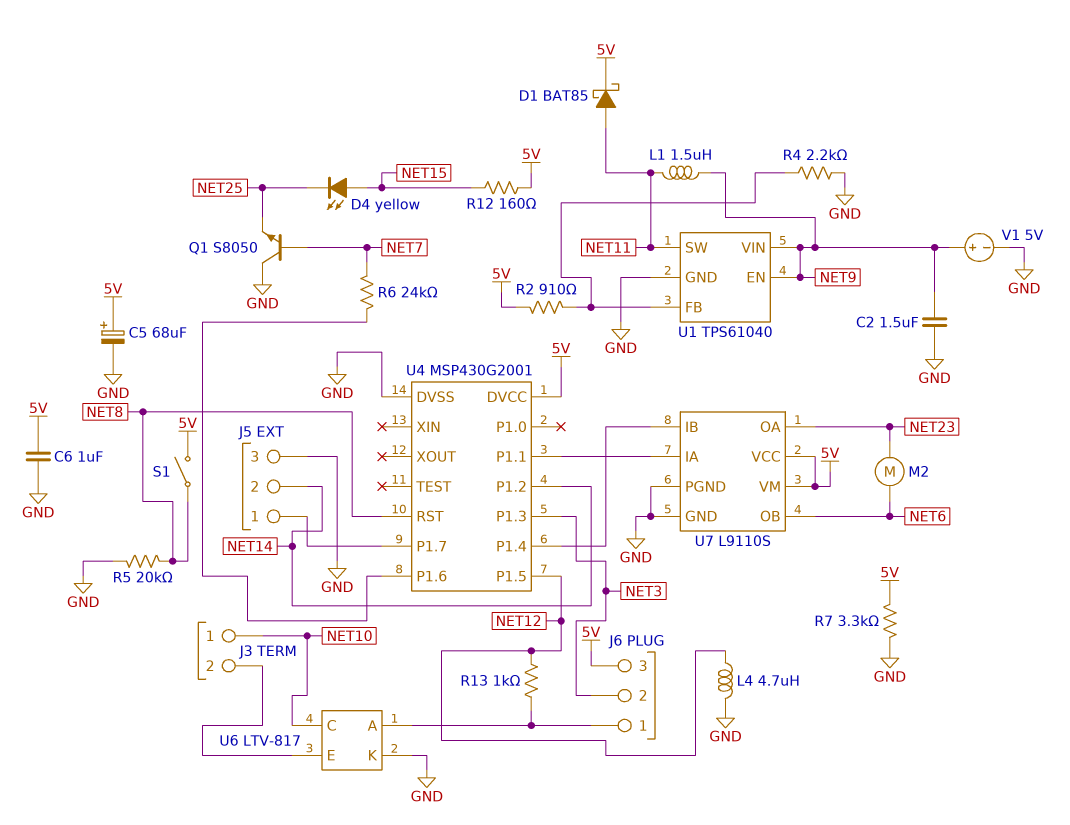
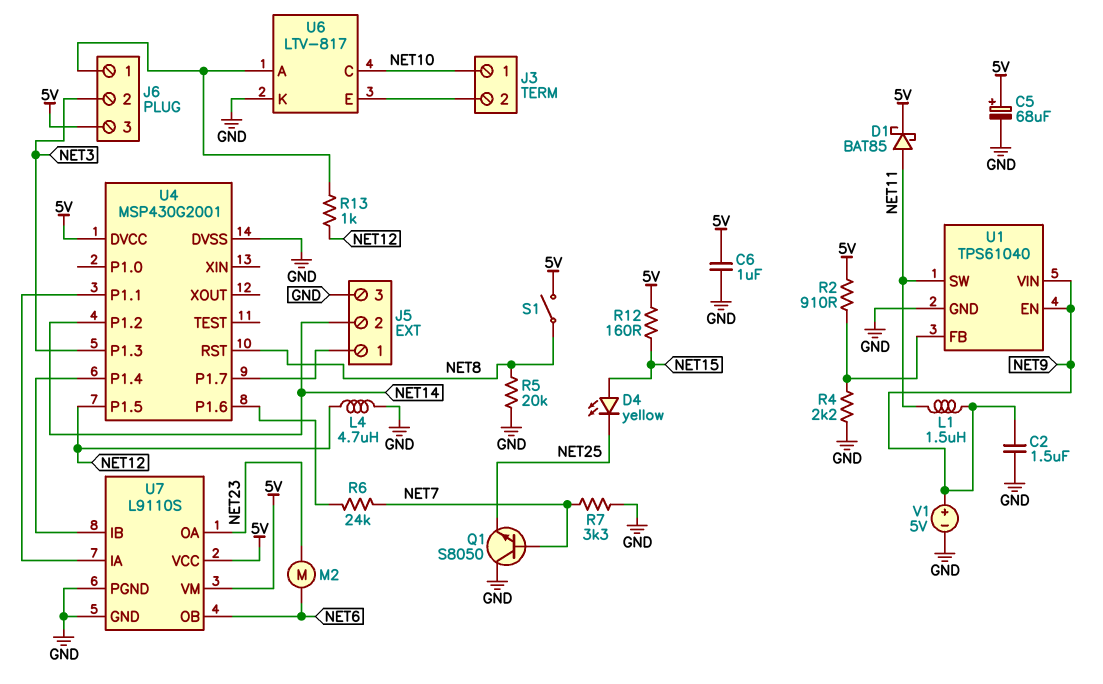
R7: 3.3k (5V, GND) -> 3.3k (GND, NET7)

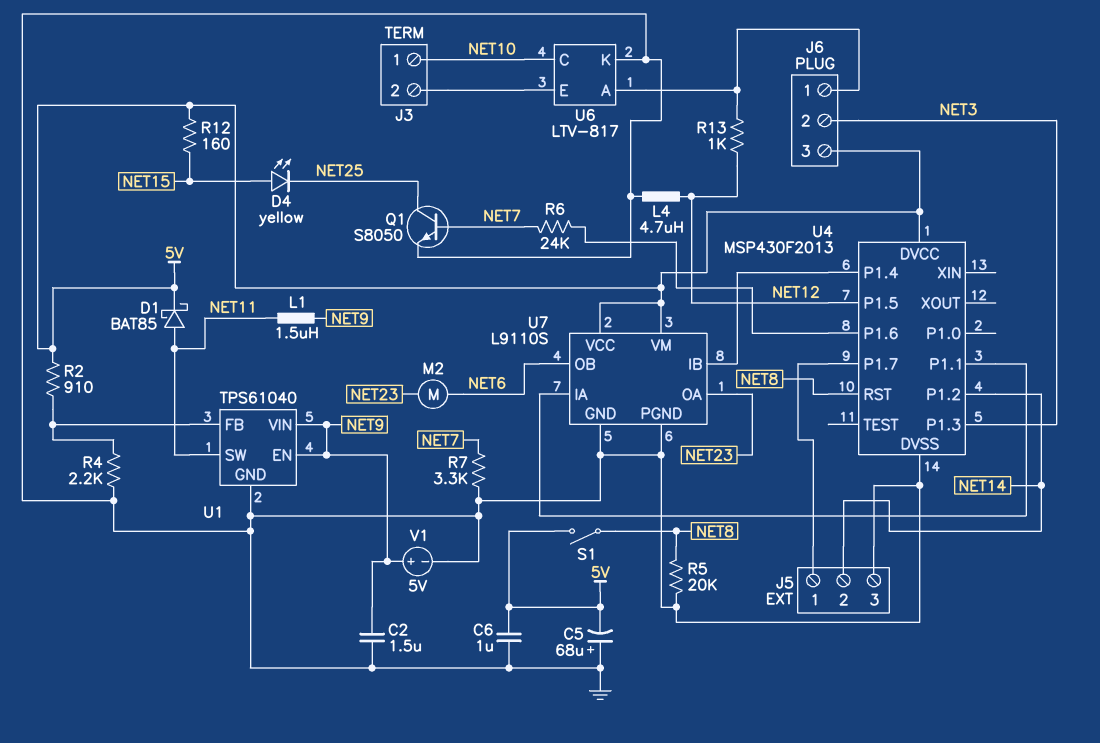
C5: 68uF (plus 5V, minus GND) -> 68uF (plus GND, minus 5V)
Q1: NPN S8050 (B NET7, C GND, E NET25) -> NPN S8050 (B NET7, C NET25, E GND)
U4: MSP430G2001 -> MSP430F2013

